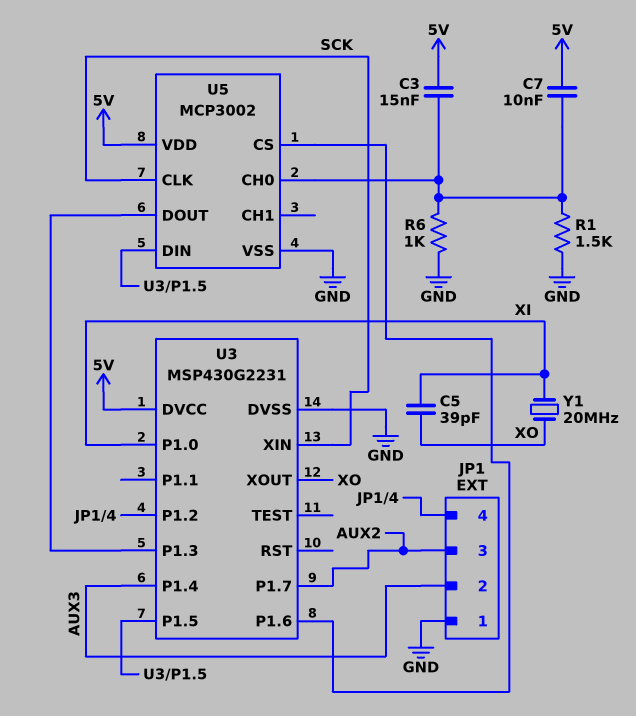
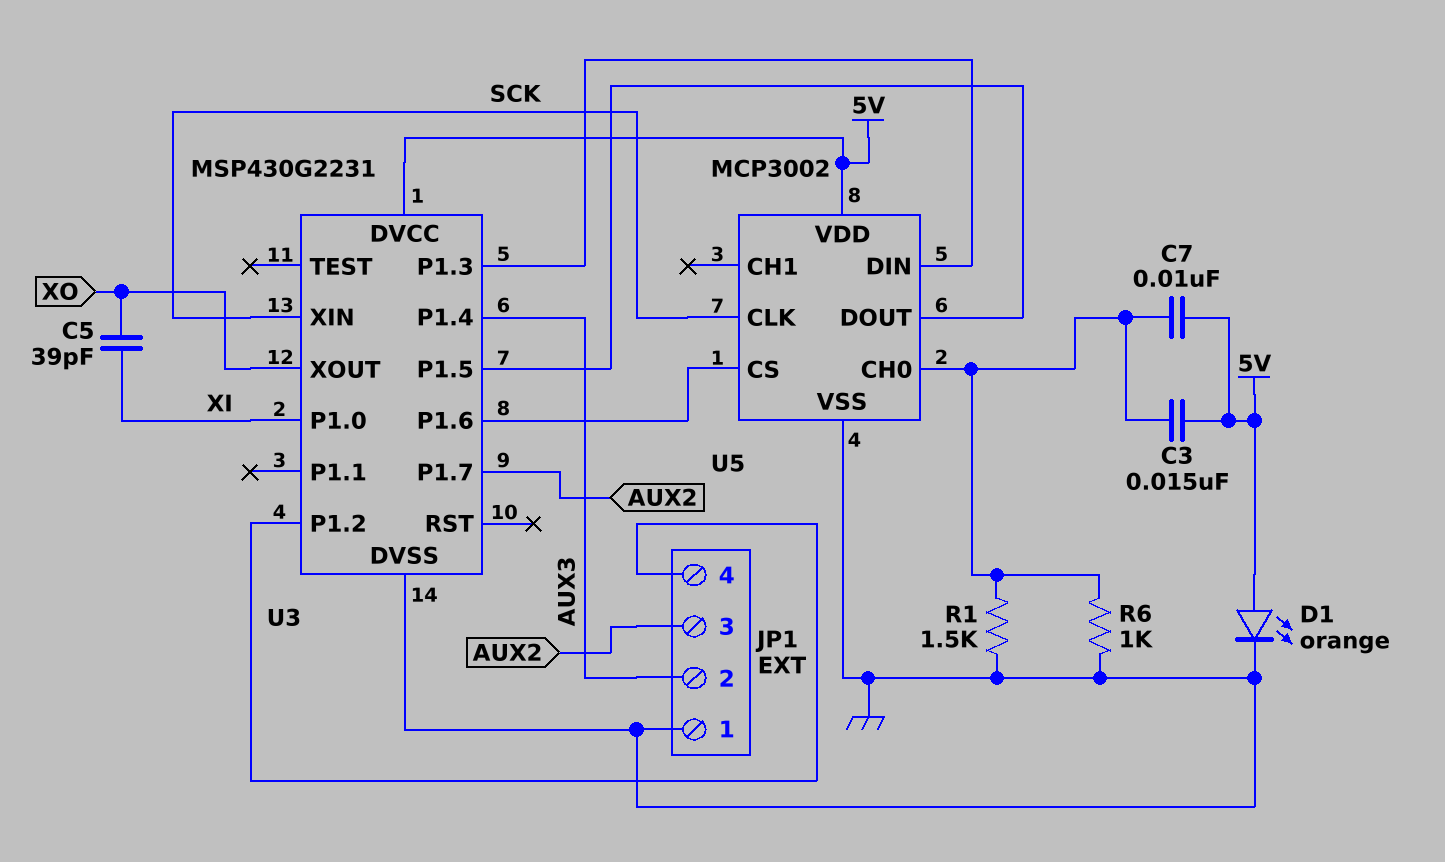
D1: none -> LED orange (A 5V, K GND)
U5 pin DIN: U3/P1.5 -> U3/P1.3
U5 pin DOUT: U3/P1.3 -> U3/P1.5
Y1: 20MHz (XI, XO) -> none

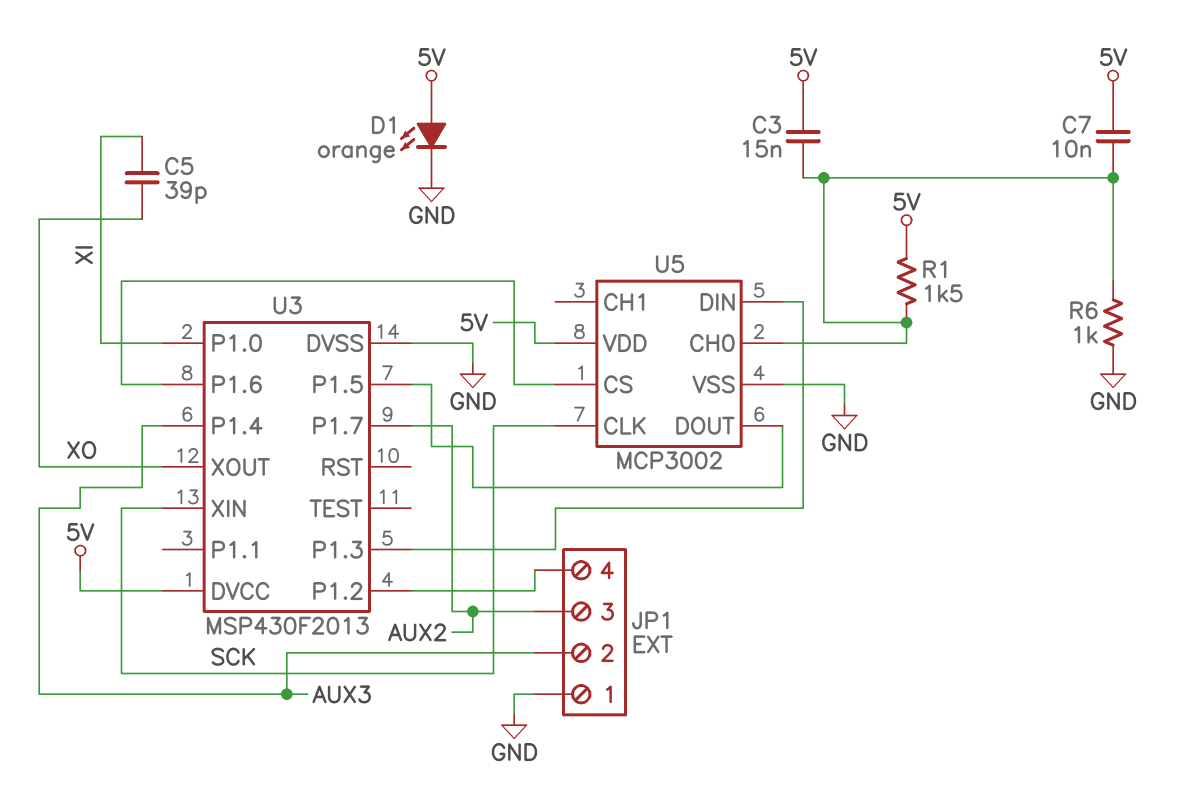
R1: 1.5k (GND, U5/CH0) -> 1.5k (5V, U5/CH0)
U3: MSP430G2231 -> MSP430F2013

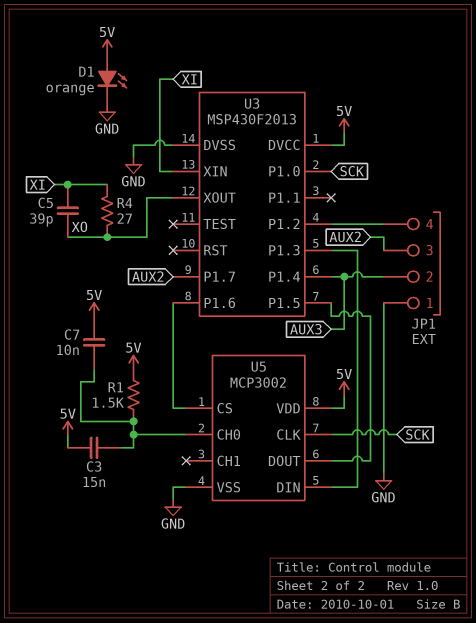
R4: none -> 27 (XI, XO)
R6: 1k (GND, U5/CH0) -> none
U3 pin P1.0: XI -> SCK
U3 pin XIN: SCK -> XI

